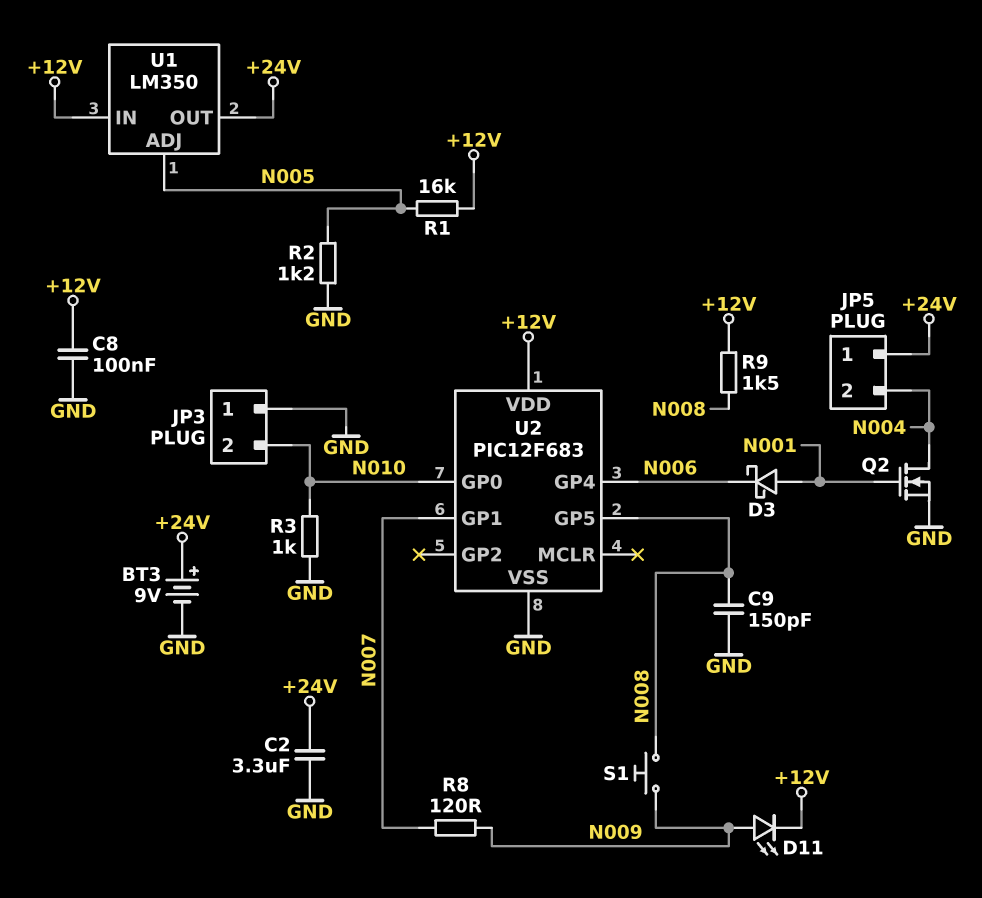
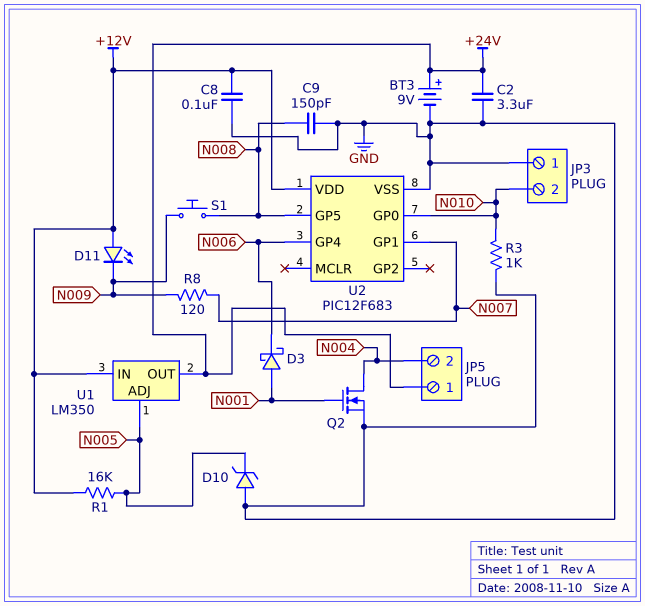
D10: none -> zener (A GND, K N005)
D11: LED (A N009, K +12V) -> LED (A +12V, K N009)
R2: 1.2k (GND, N005) -> none
R9: 1.5k (+12V, N008) -> none

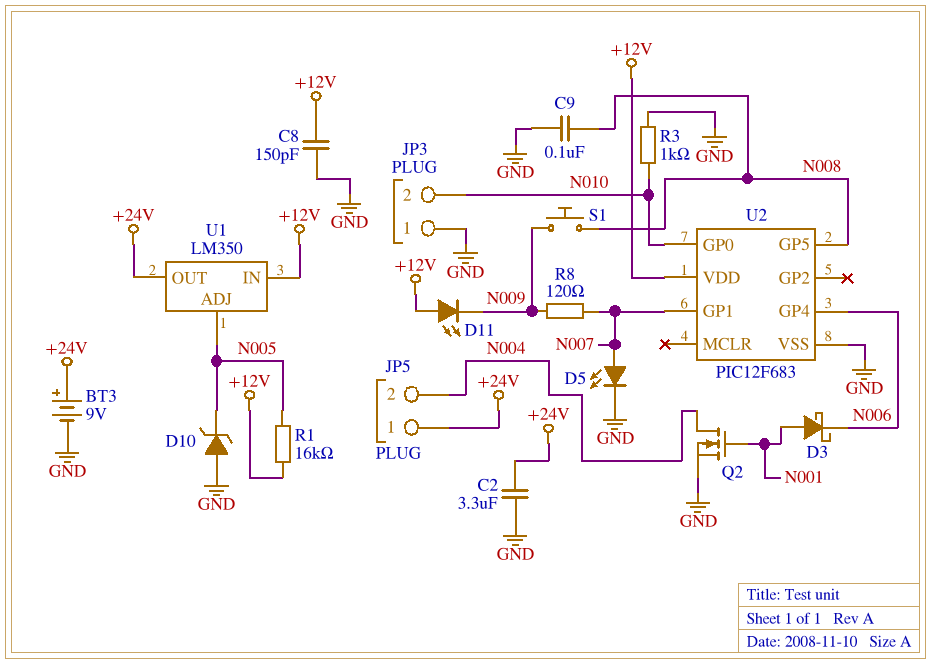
C8: 100nF (+12V, GND) -> 150pF (+12V, GND)
C9: 150pF (GND, N008) -> 100nF (GND, N008)
D5: none -> LED (A N007, K GND)

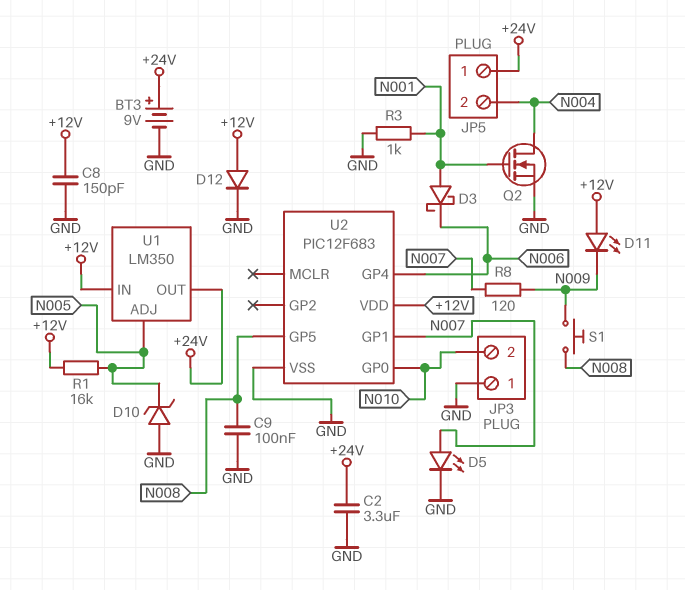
D12: none -> diode (A +12V, K GND)
R3: 1k (GND, N010) -> 1k (GND, N001)

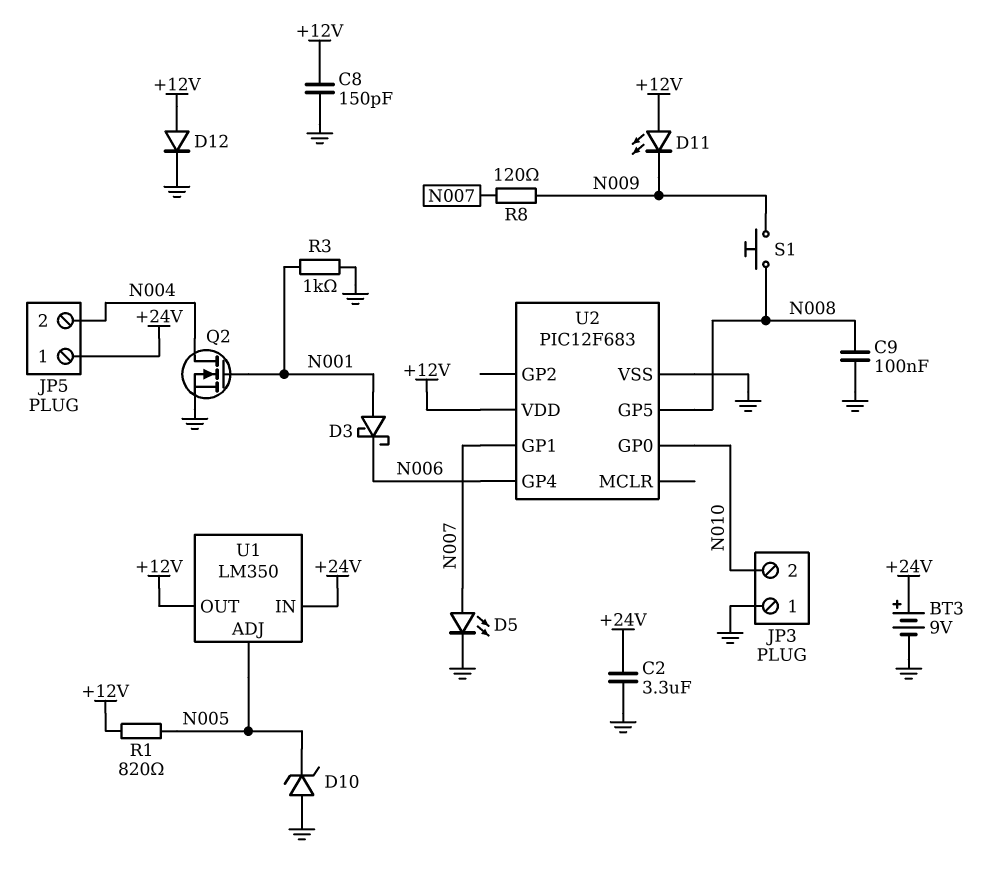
R1: 16k (+12V, N005) -> 820 (+12V, N005)
U1 pin IN: +12V -> +24V
U1 pin OUT: +24V -> +12V

